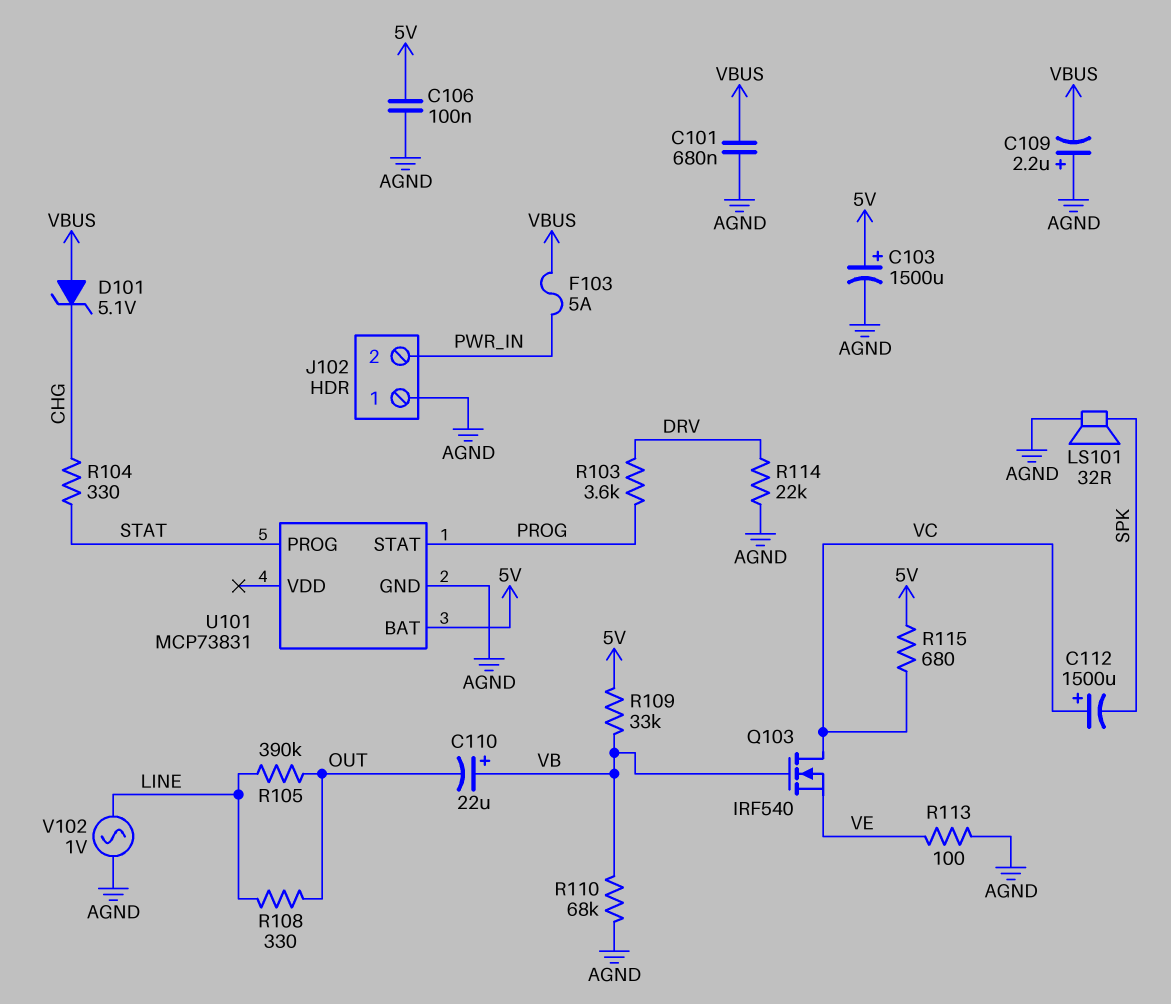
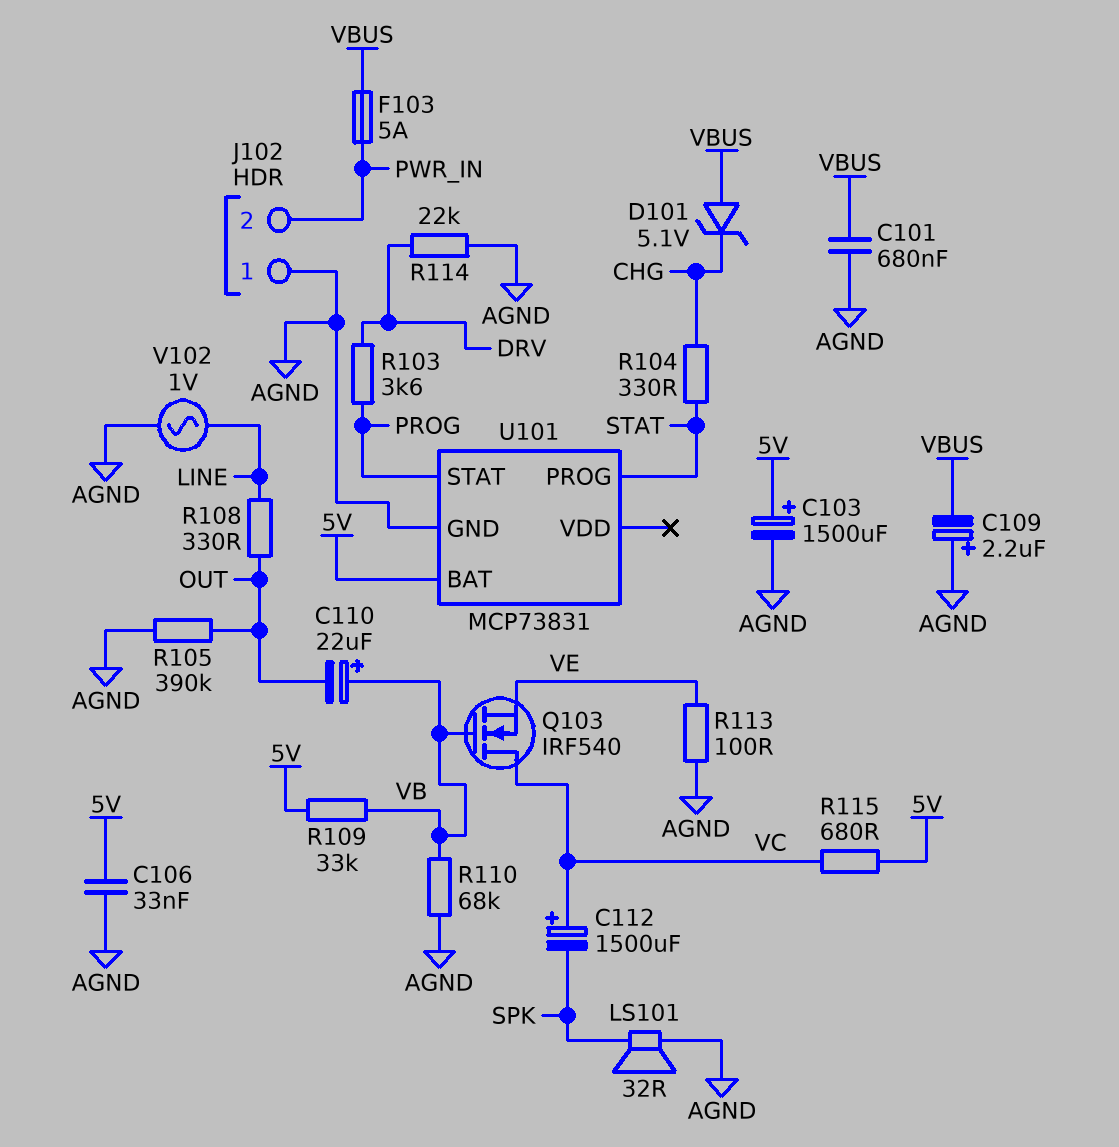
C106: 100nF (5V, AGND) -> 33nF (5V, AGND)
R105: 390k (LINE, OUT) -> 390k (AGND, OUT)

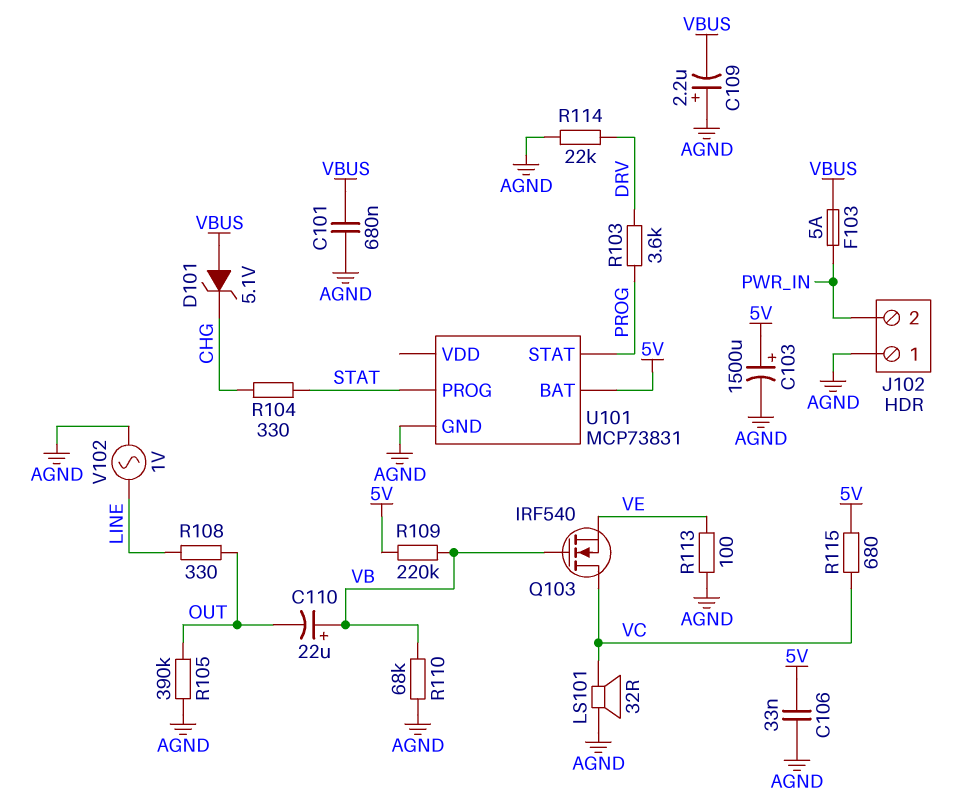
C112: 1500uF (plus VC, minus SPK) -> none
LS101: speaker 32R (AGND, SPK) -> speaker 32R (AGND, VC)
R109: 33k (5V, VB) -> 220k (5V, VB)

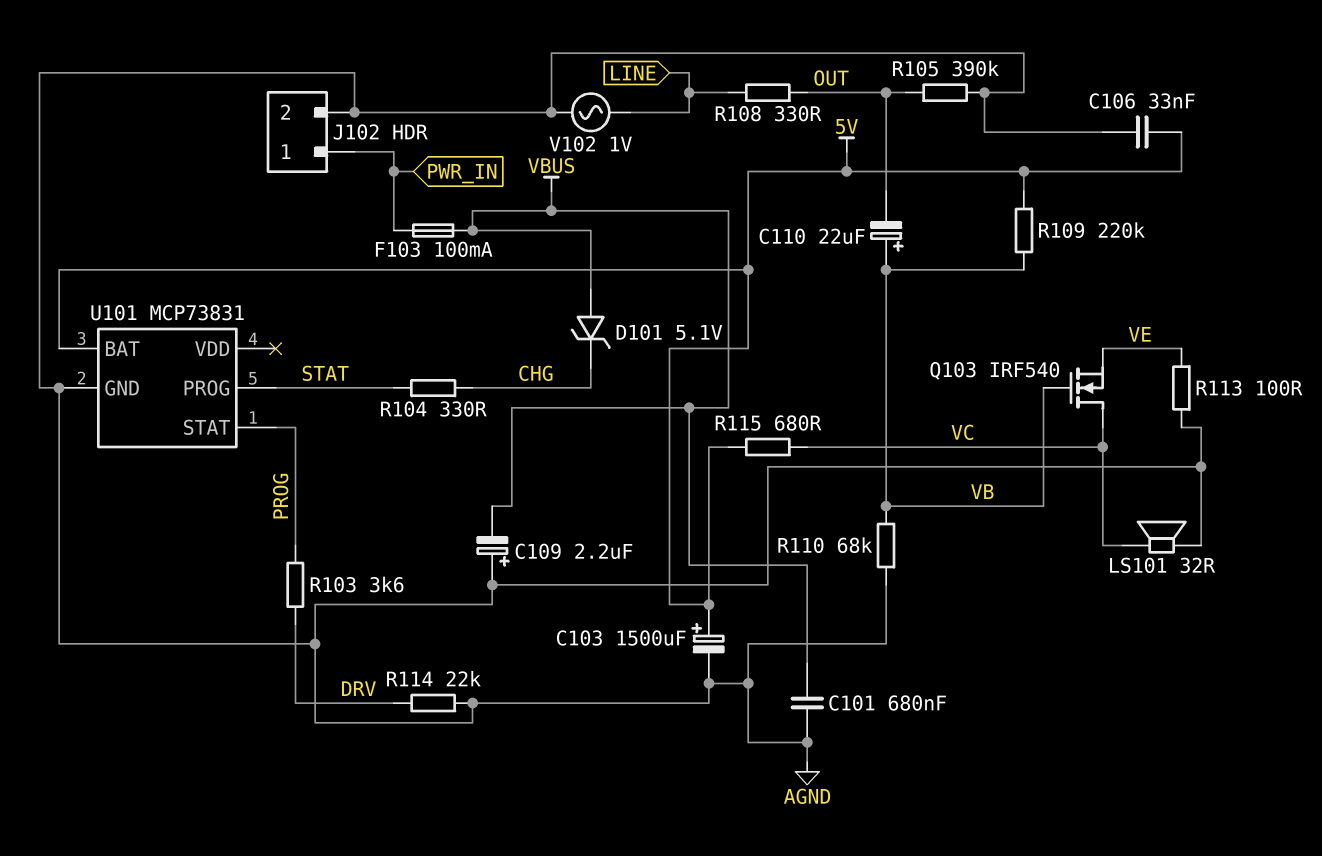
F103: 5A (PWR_IN, VBUS) -> 100mA (PWR_IN, VBUS)
J102 pin 1: AGND -> PWR_IN
J102 pin 2: PWR_IN -> AGND

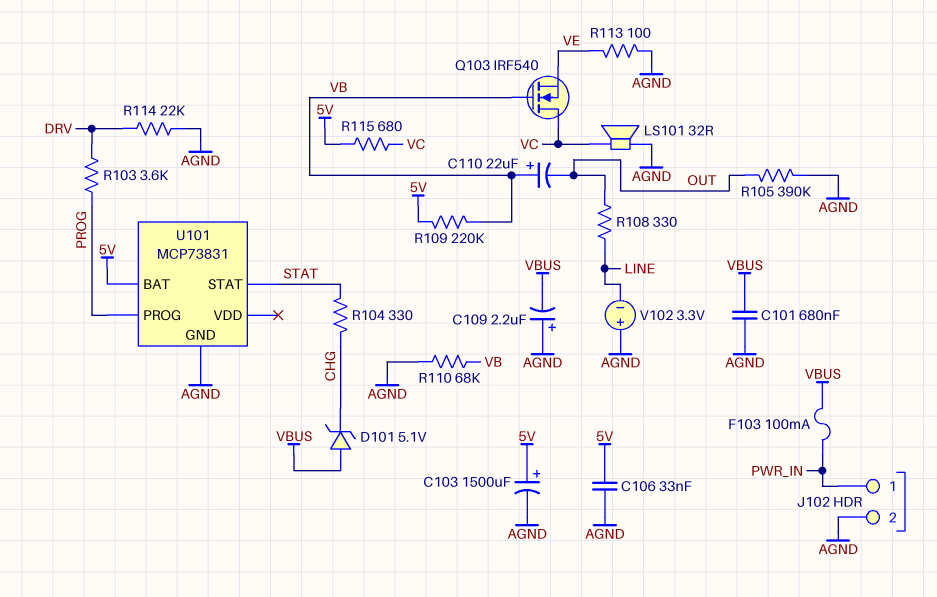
U101 pin PROG: STAT -> PROG
U101 pin STAT: PROG -> STAT
V102: AC 1V (AGND, LINE) -> 3.3V (plus AGND, minus LINE)

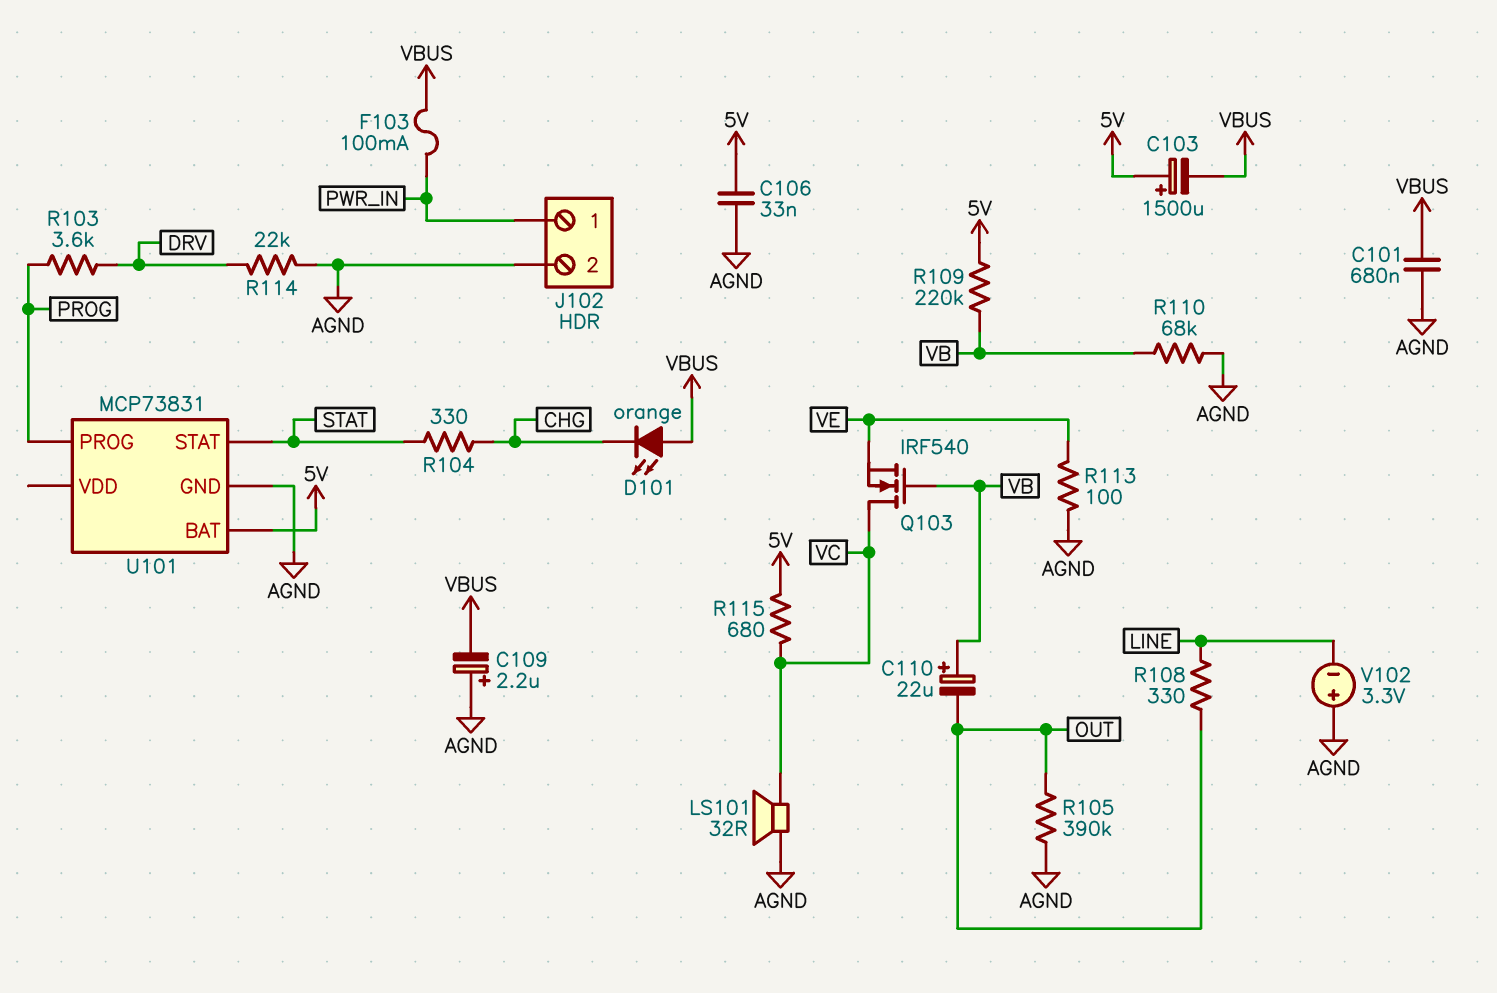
C103: 1500uF (plus 5V, minus AGND) -> 1500uF (plus 5V, minus VBUS)
D101: zener 5.1V (A VBUS, K CHG) -> LED orange (A VBUS, K CHG)

